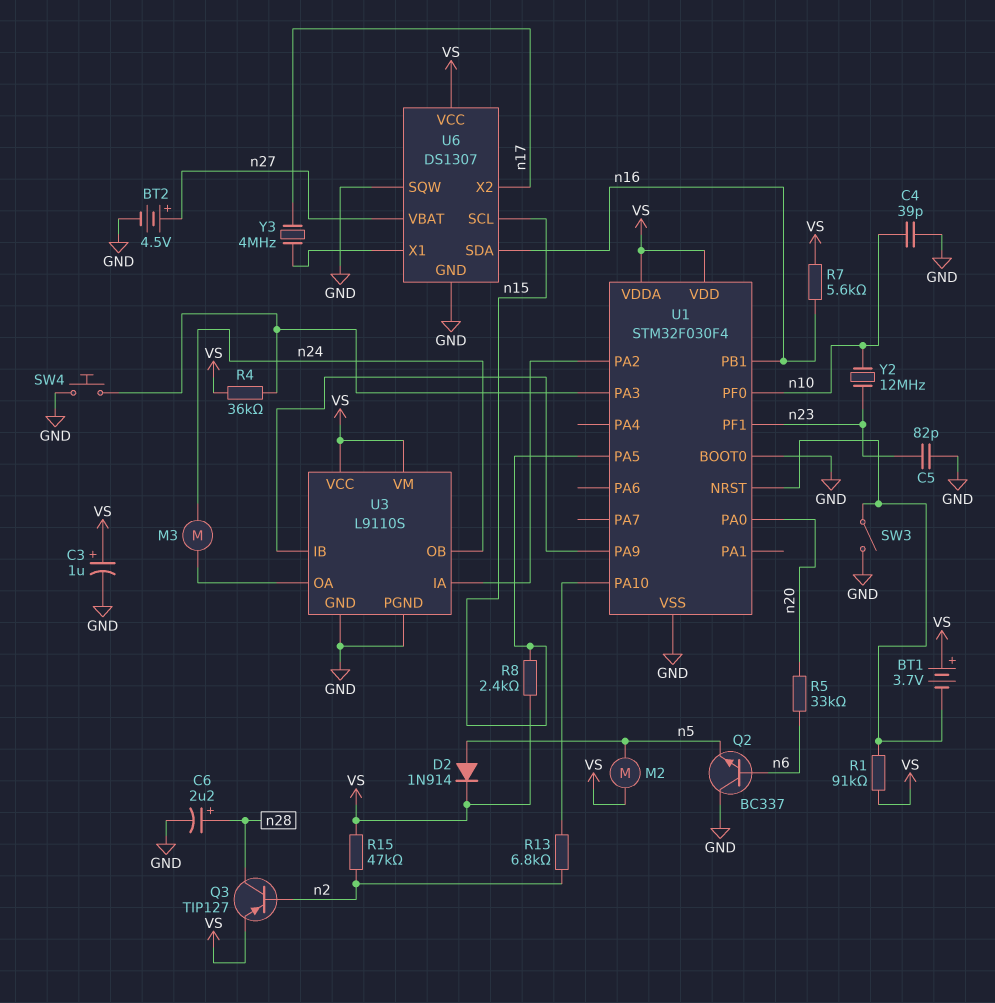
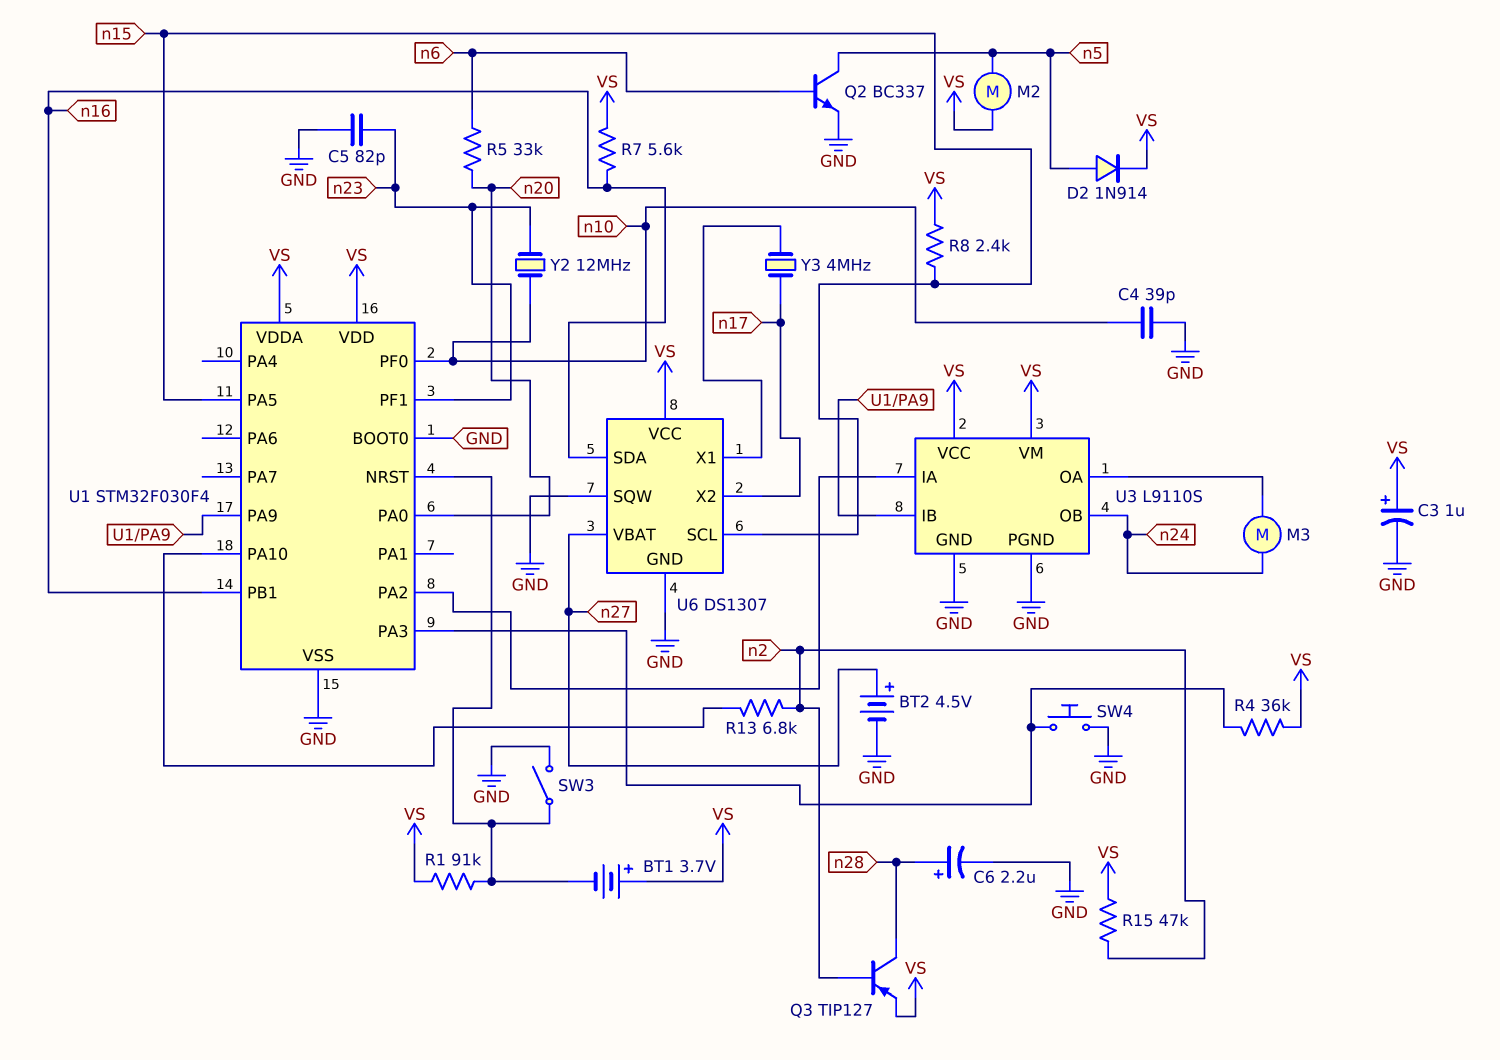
Q2: NPN BC337 (B n6, C GND, E n5) -> NPN BC337 (B n6, C n5, E GND)

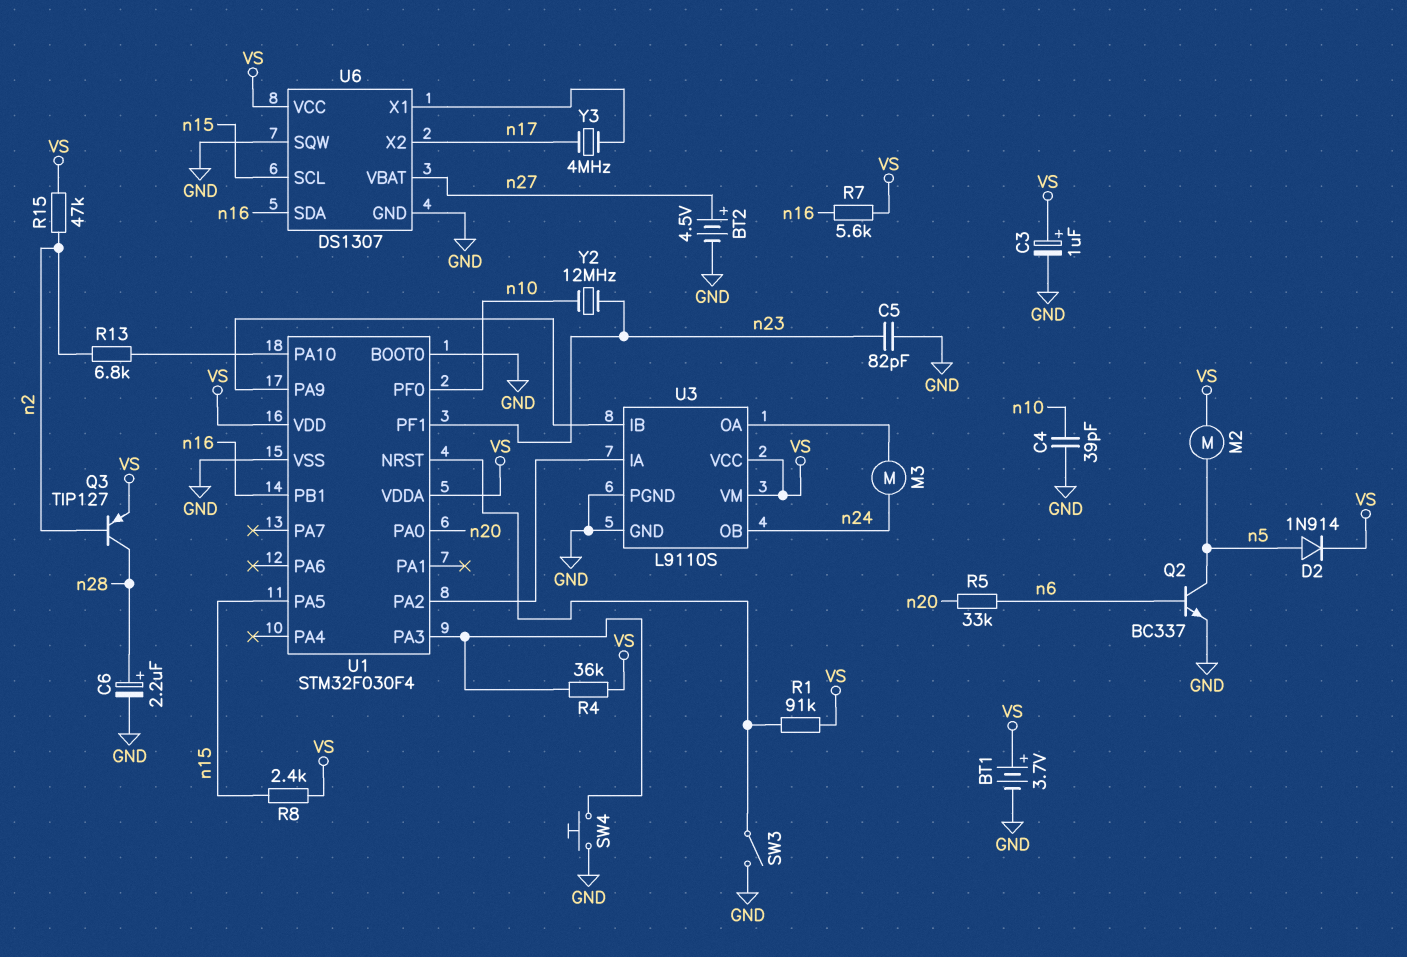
BT1: 3.7V (plus VS, minus U1/NRST) -> 3.7V (plus VS, minus GND)

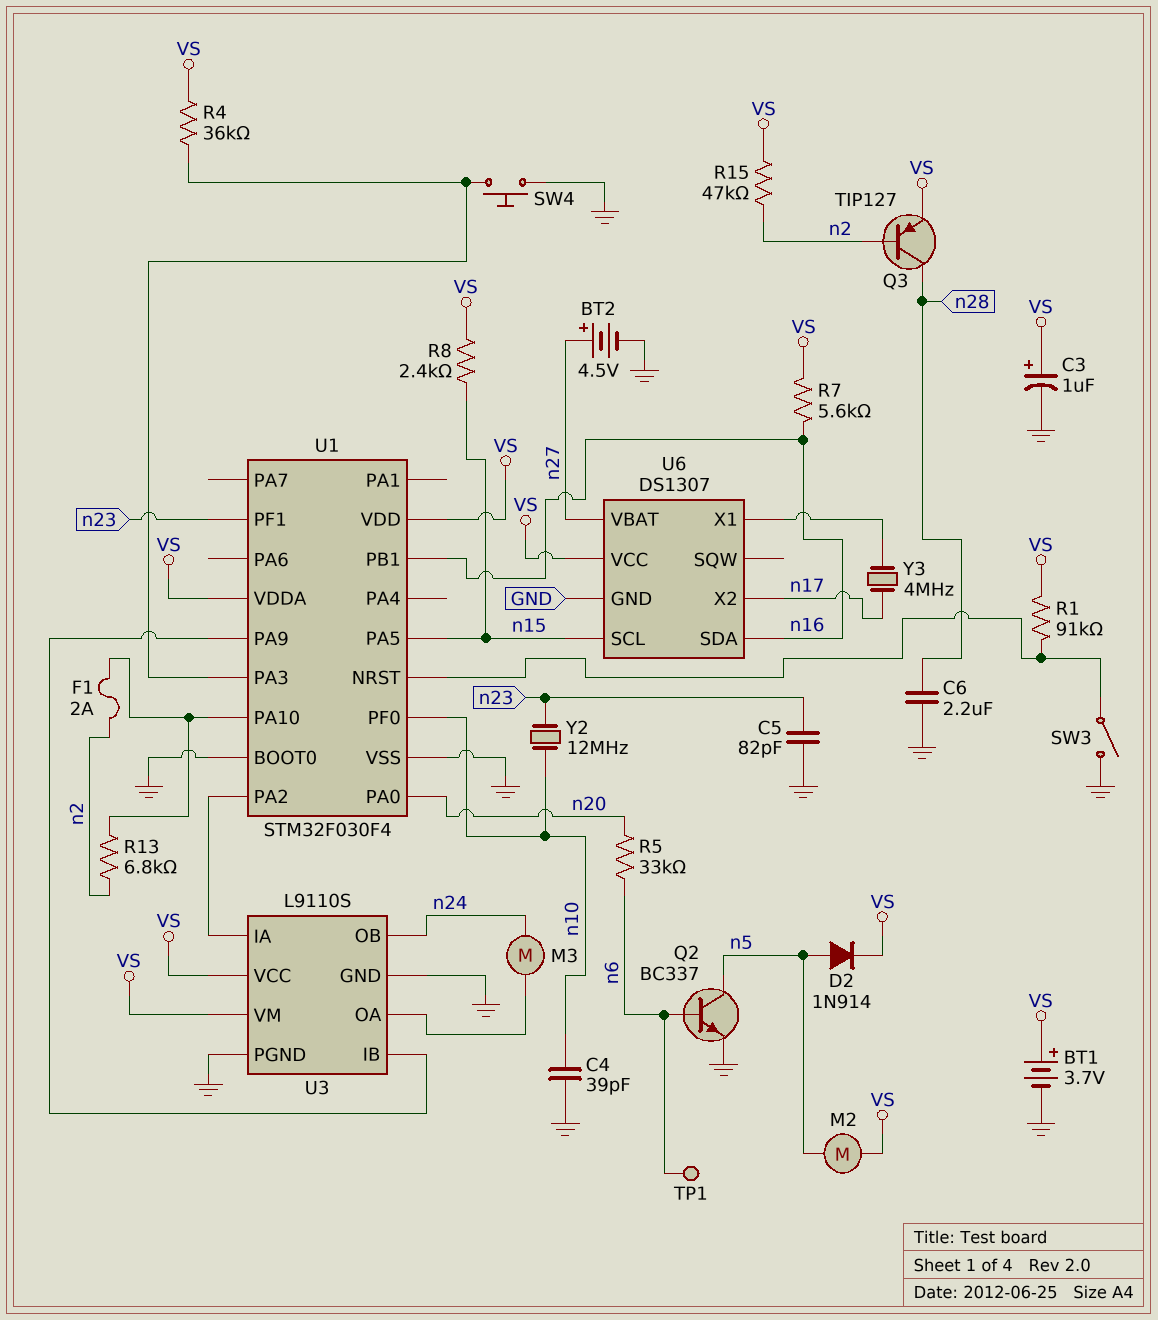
C6: 2.2uF (plus n28, minus GND) -> 2.2uF (GND, n28)
F1: none -> 2A (U1/PA10, n2)
TP1: none -> test point (n6)
U6 pin SQW: GND -> none

